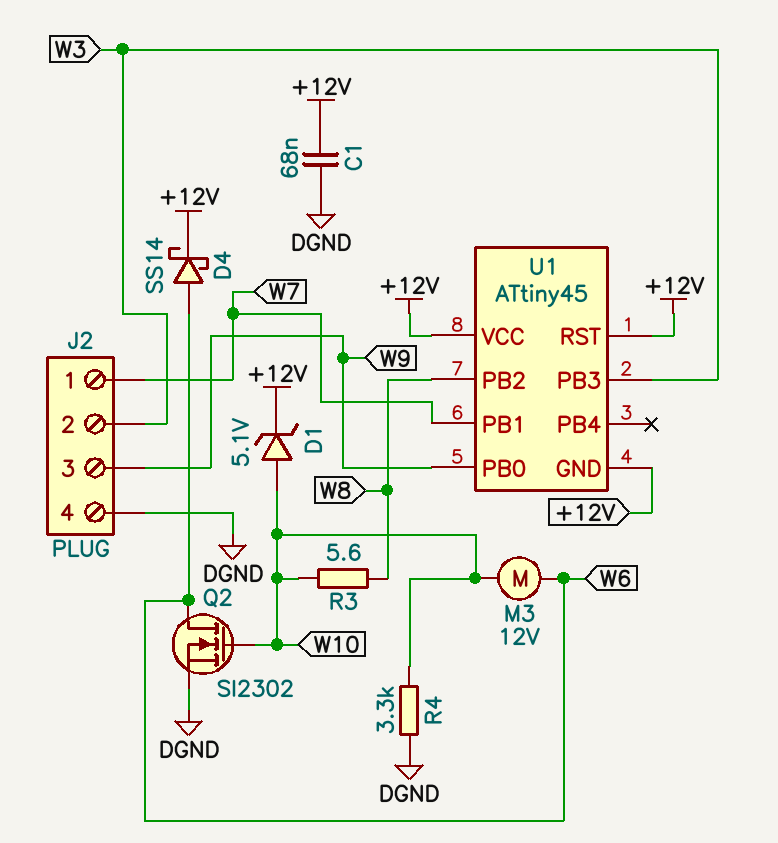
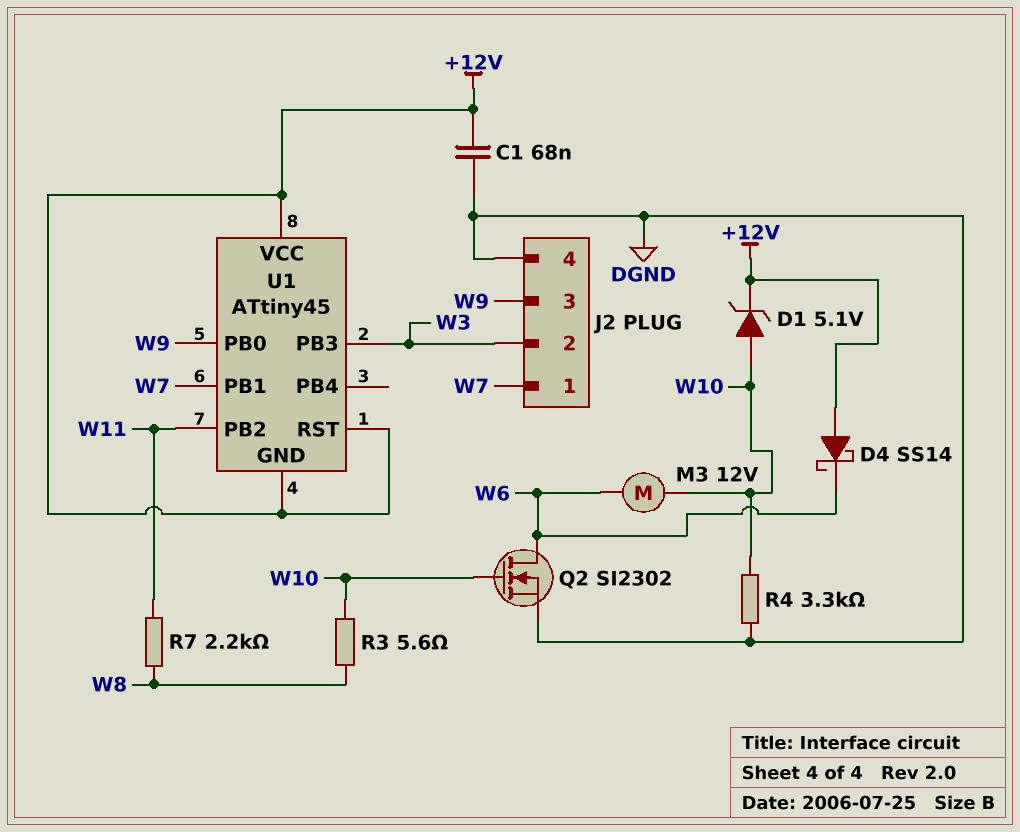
D4: schottky SS14 (A W6, K +12V) -> schottky SS14 (A +12V, K W6)
R7: none -> 2.2k (W8, W11)
U1 pin PB2: W8 -> W11

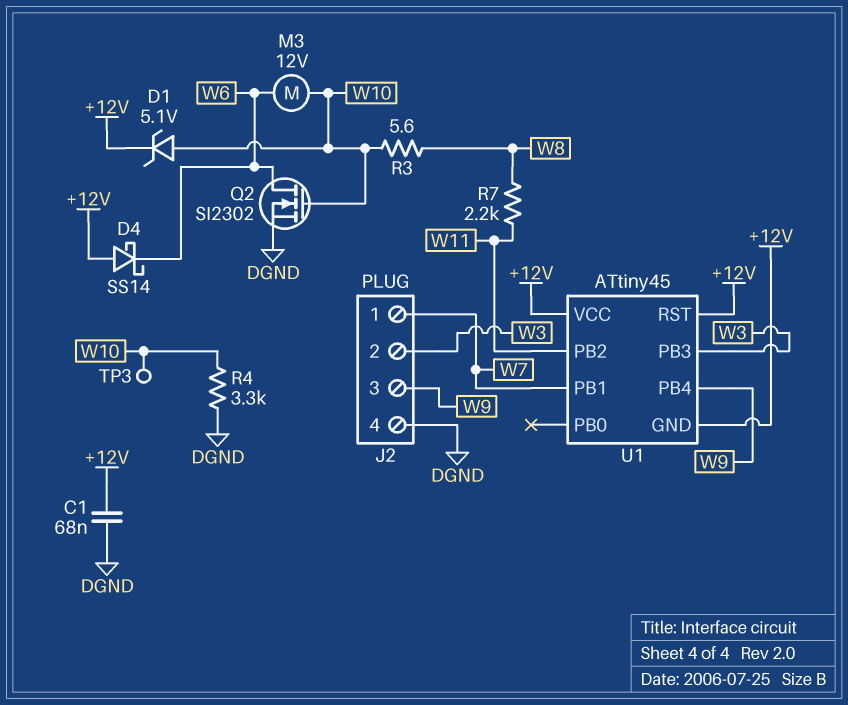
TP3: none -> test point (W10)
U1 pin PB0: W9 -> none
U1 pin PB4: none -> W9

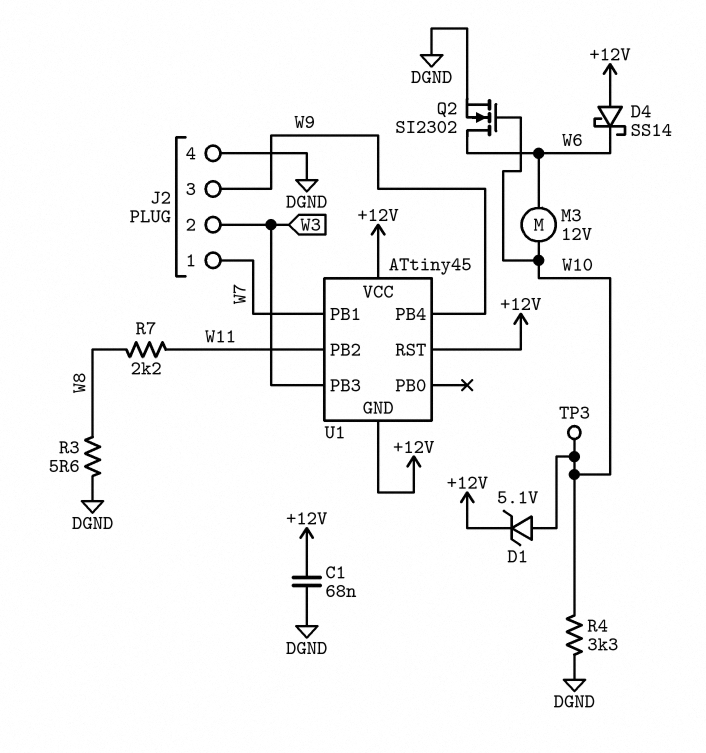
R3: 5.6 (W8, W10) -> 5.6 (DGND, W8)

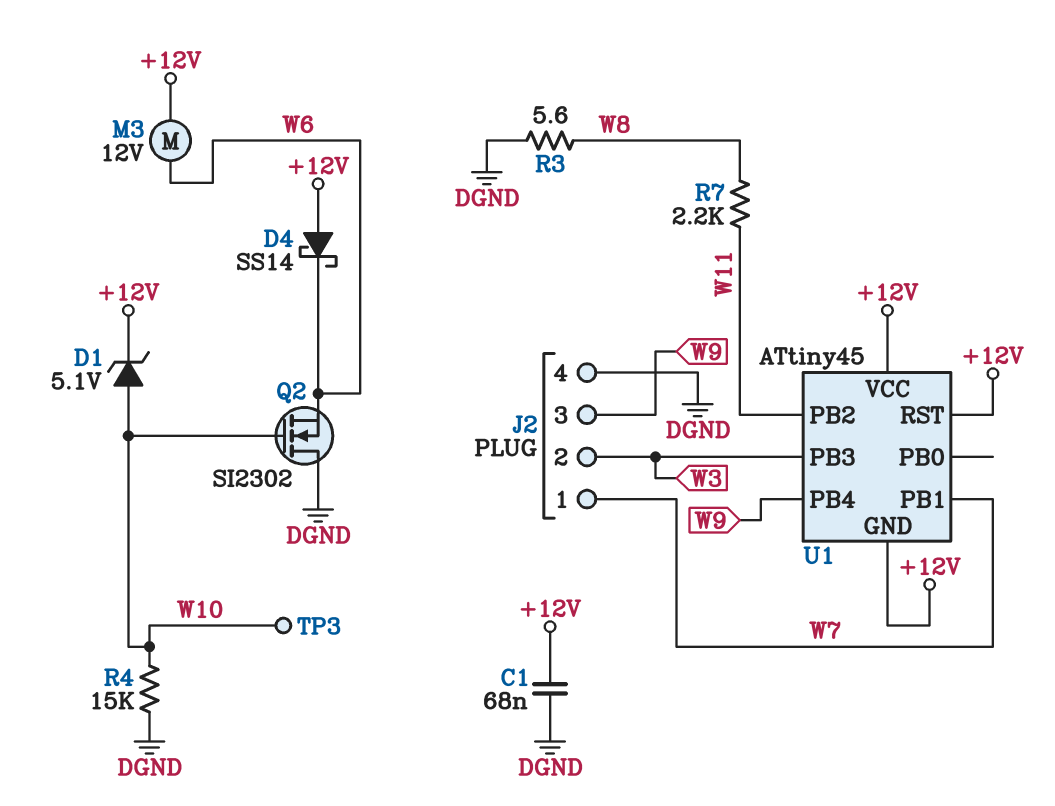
M3: motor 12V (W6, W10) -> motor 12V (+12V, W6)
Q2: NMOS SI2302 (G W10, D W6, S DGND) -> NMOS SI2302 (G W10, D DGND, S W6)
R4: 3.3k (DGND, W10) -> 15k (DGND, W10)

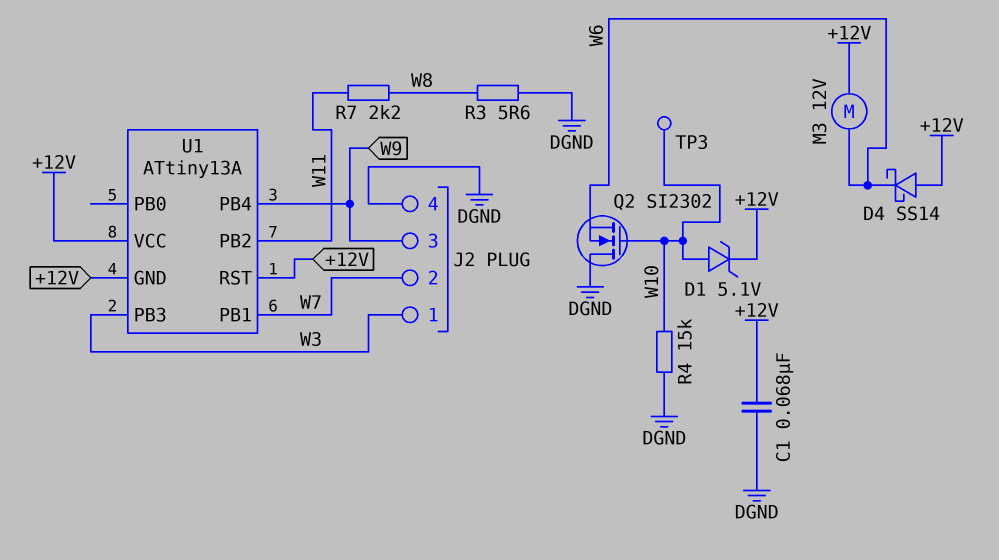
J2 pin 1: W7 -> W3
J2 pin 2: W3 -> W7
U1: ATtiny45 -> ATtiny13A

